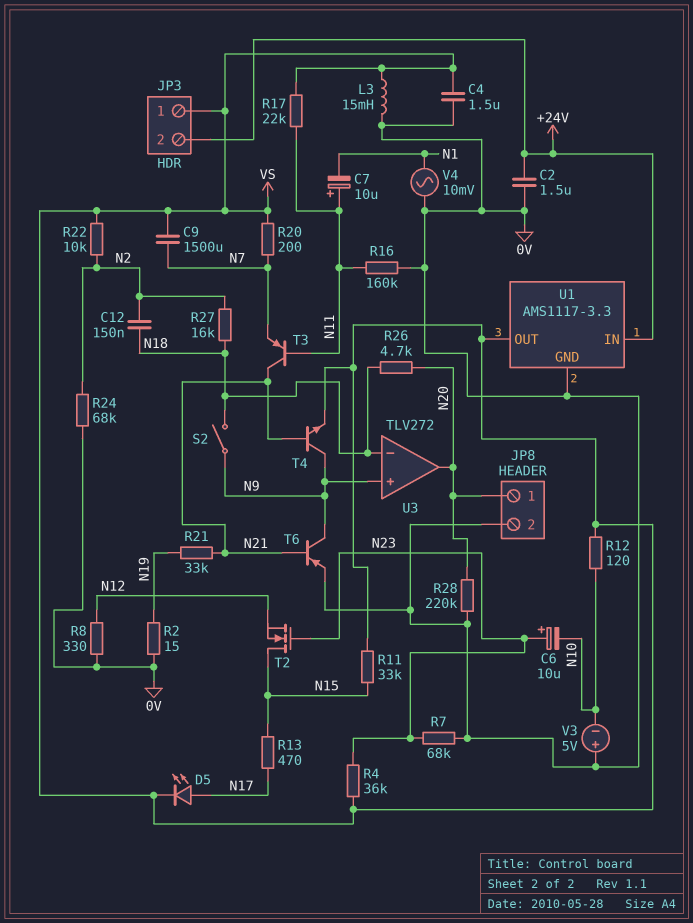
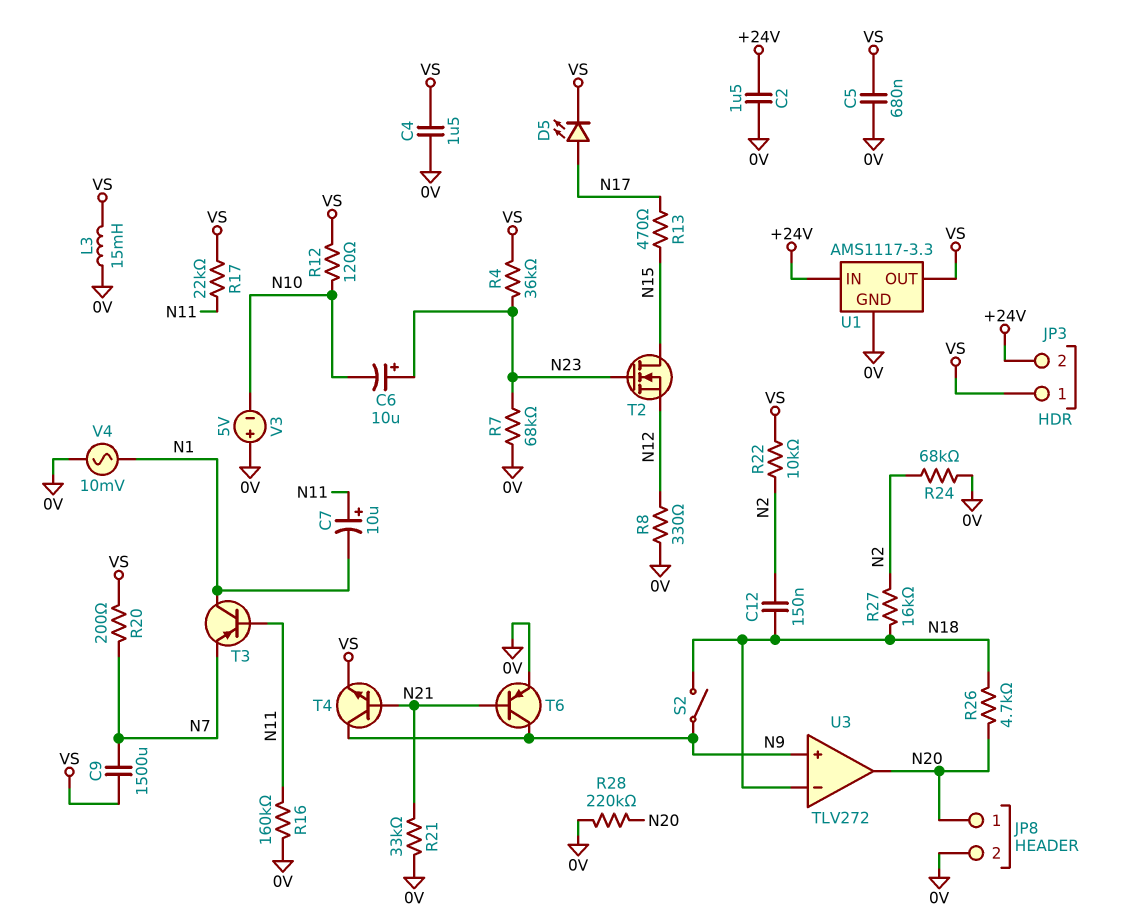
C5: none -> 680nF (0V, VS)
R2: 15 (0V, N19) -> none
R11: 33k (N15, VS) -> none
R21: 33k (N19, N21) -> 33k (0V, N21)
T3: PNP (B N11, C N21, E N7) -> PNP (B N11, C N1, E N7)

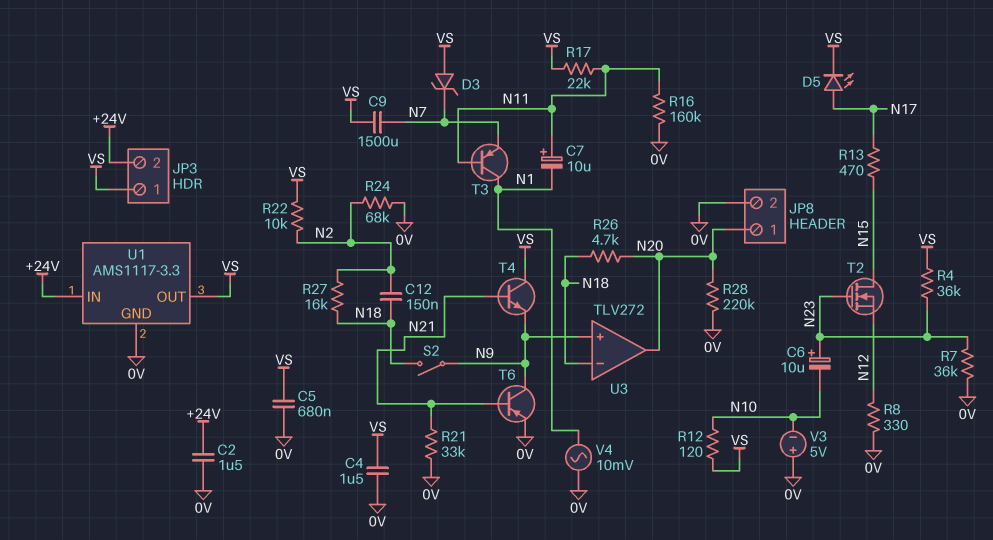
D3: none -> zener (A VS, K N7)
L3: 15mH (0V, VS) -> none
R7: 68k (0V, N23) -> 36k (0V, N23)
R20: 200 (N7, VS) -> none
T4: NPN (B N21, C N9, E VS) -> NPN (B N21, C VS, E N9)

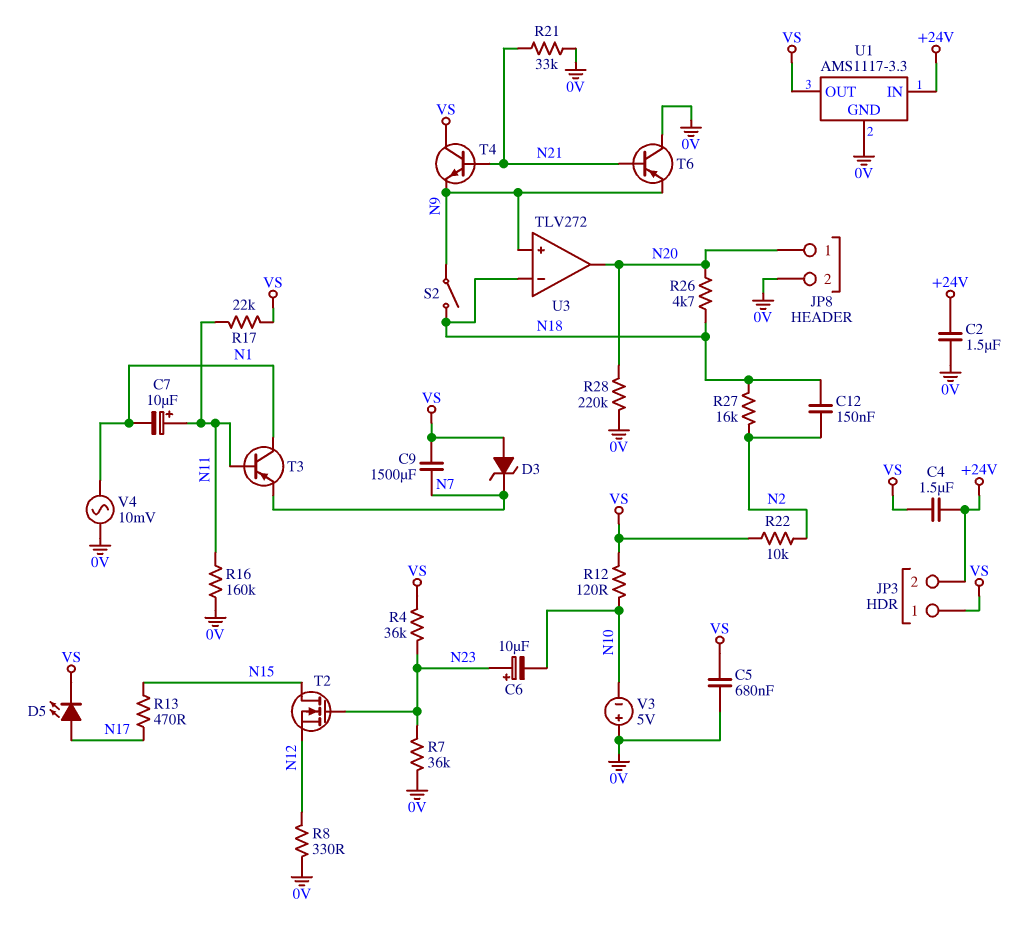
C4: 1.5uF (0V, VS) -> 1.5uF (+24V, VS)
R24: 68k (0V, N2) -> none
T6: PNP (B N21, C N9, E 0V) -> PNP (B N21, C 0V, E N9)

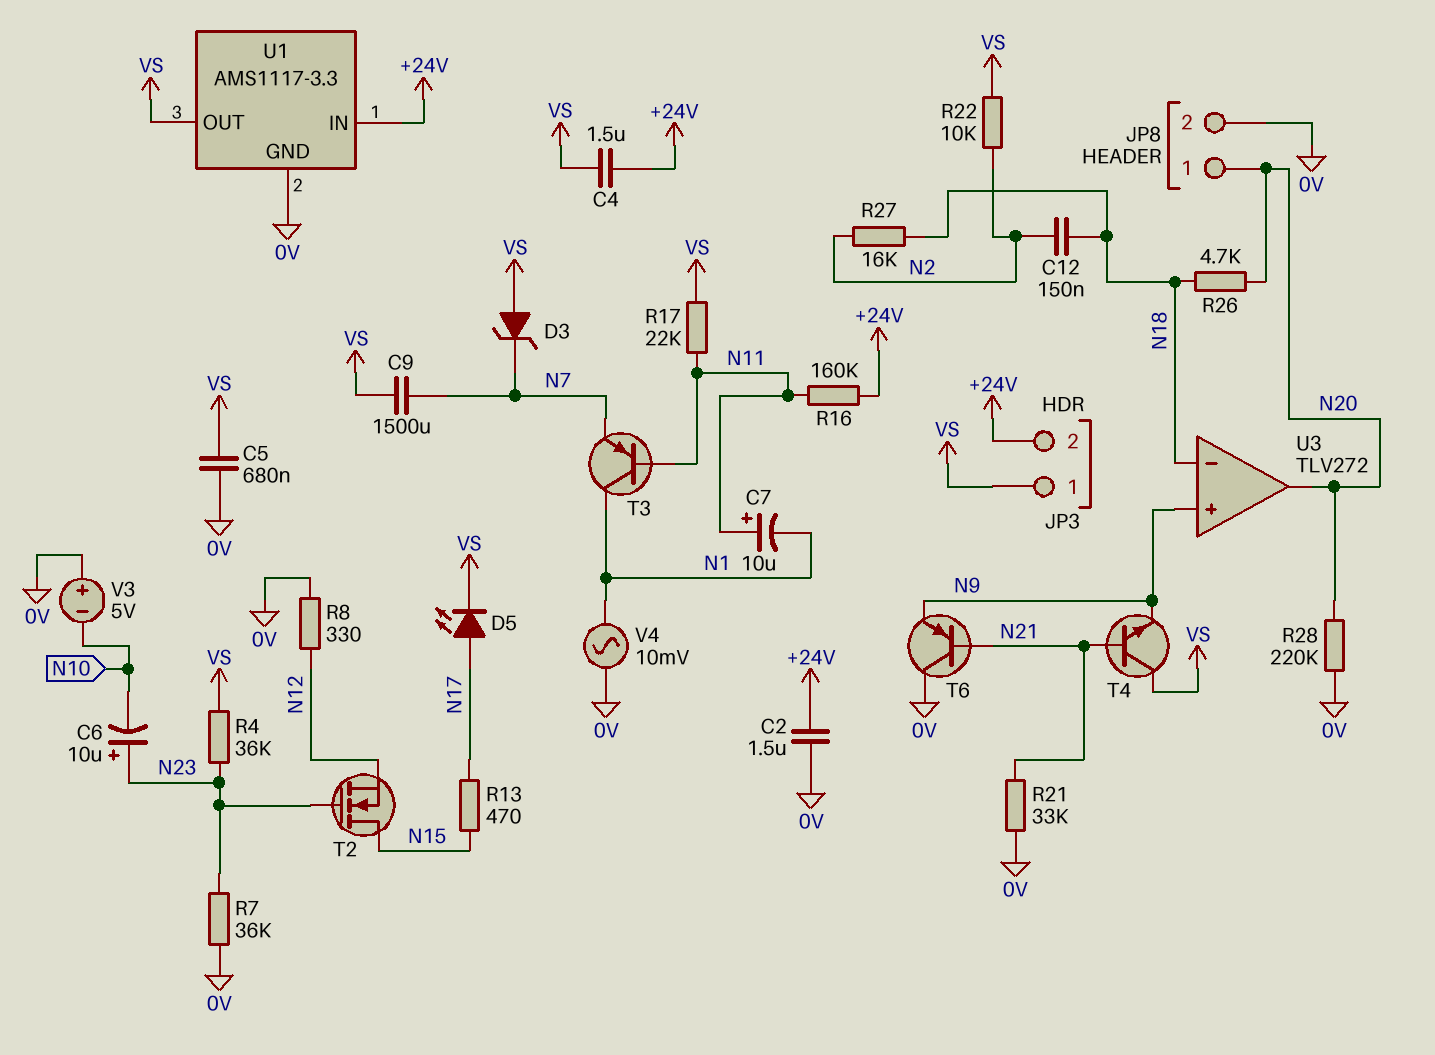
R12: 120 (N10, VS) -> none
R16: 160k (0V, N11) -> 160k (+24V, N11)
S2: switch (N9, N18) -> none

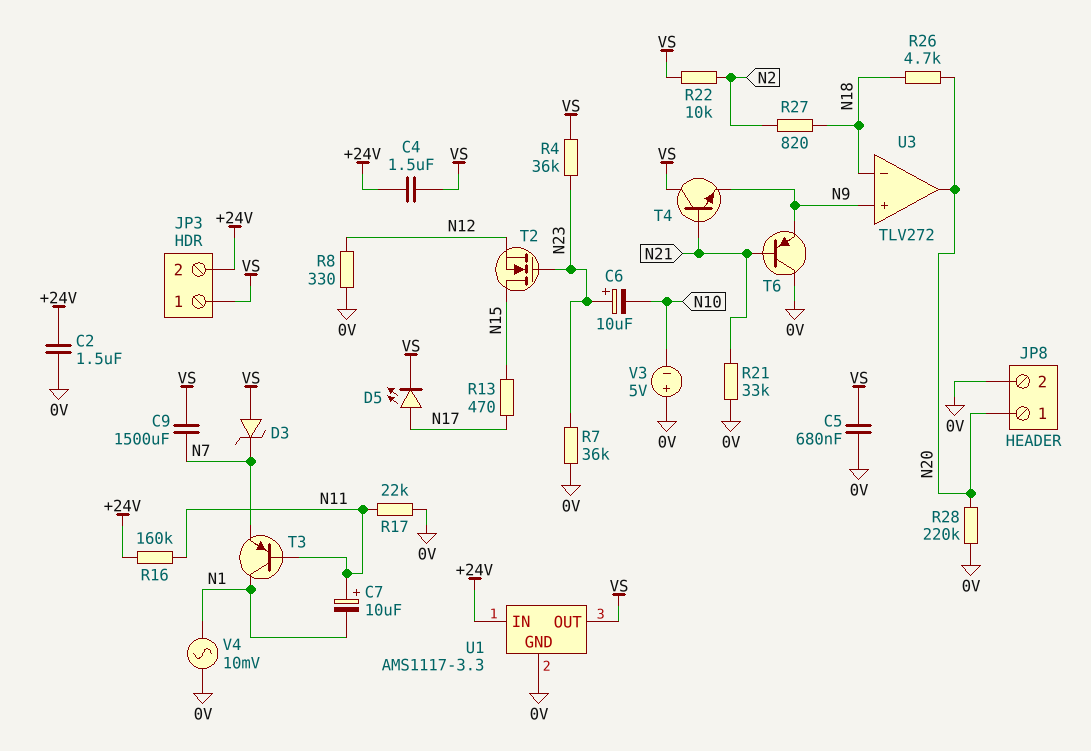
C12: 150nF (N2, N18) -> none
R17: 22k (N11, VS) -> 22k (0V, N11)
R27: 16k (N2, N18) -> 820 (N2, N18)

